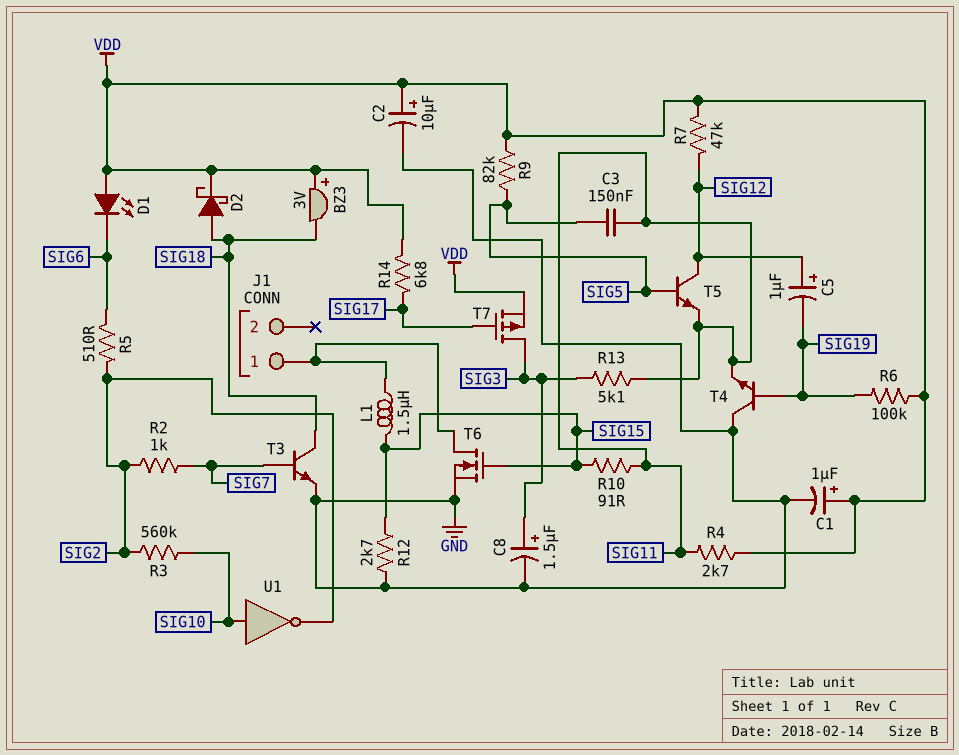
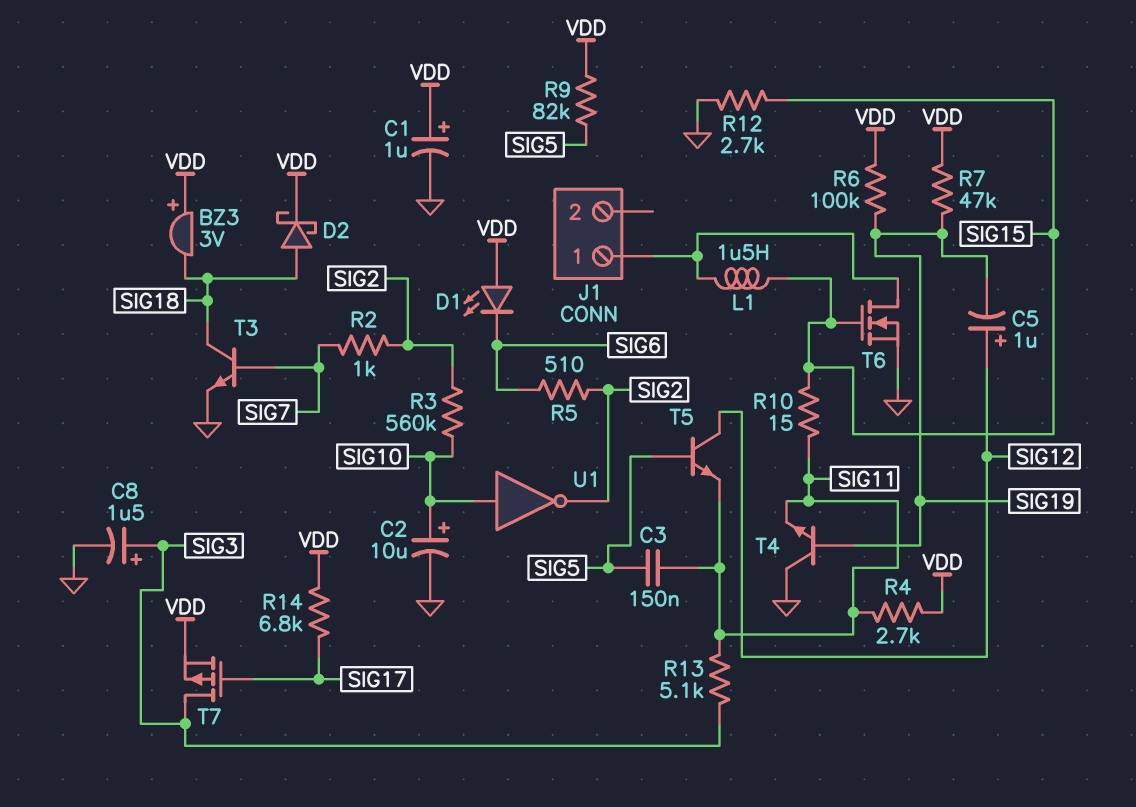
C2: 10uF (plus VDD, minus GND) -> 10uF (plus SIG10, minus GND)
R7: 47k (SIG12, VDD) -> 47k (SIG19, VDD)
R10: 91 (SIG11, SIG15) -> 15 (SIG11, SIG15)

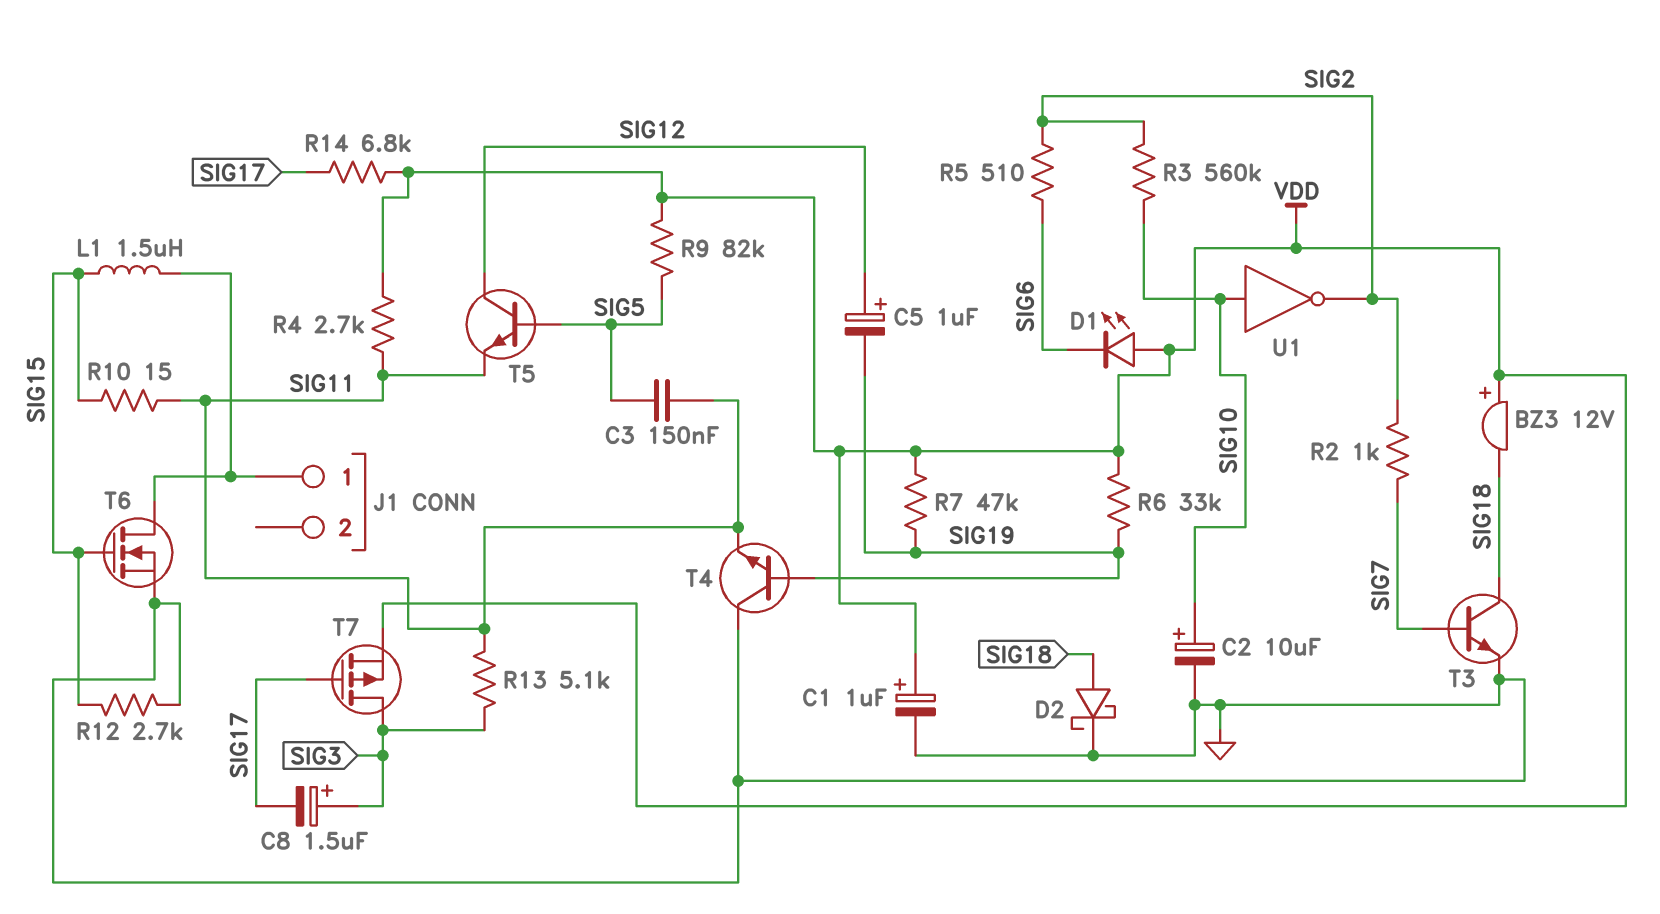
BZ3: buzzer 3V (plus VDD, minus SIG18) -> buzzer 12V (plus VDD, minus SIG18)
C8: 1.5uF (plus SIG3, minus GND) -> 1.5uF (plus SIG3, minus SIG17)
D2: schottky (A SIG18, K VDD) -> schottky (A SIG18, K GND)
R6: 100k (SIG19, VDD) -> 33k (SIG19, VDD)

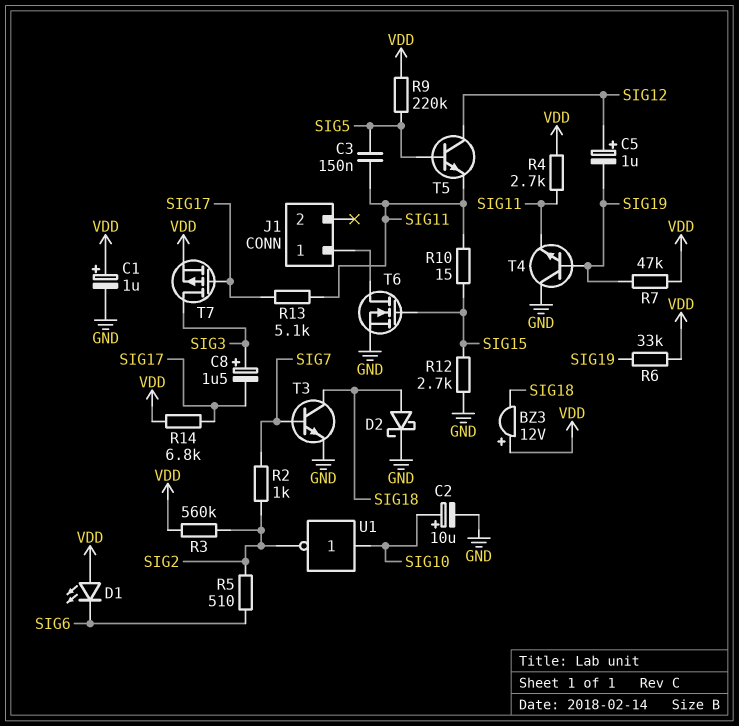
L1: 1.5uH (J1/1, SIG15) -> none
R3: 560k (SIG2, SIG10) -> 560k (SIG2, VDD)
R9: 82k (SIG5, VDD) -> 220k (SIG5, VDD)
R13: 5.1k (SIG3, SIG11) -> 5.1k (SIG11, SIG17)

